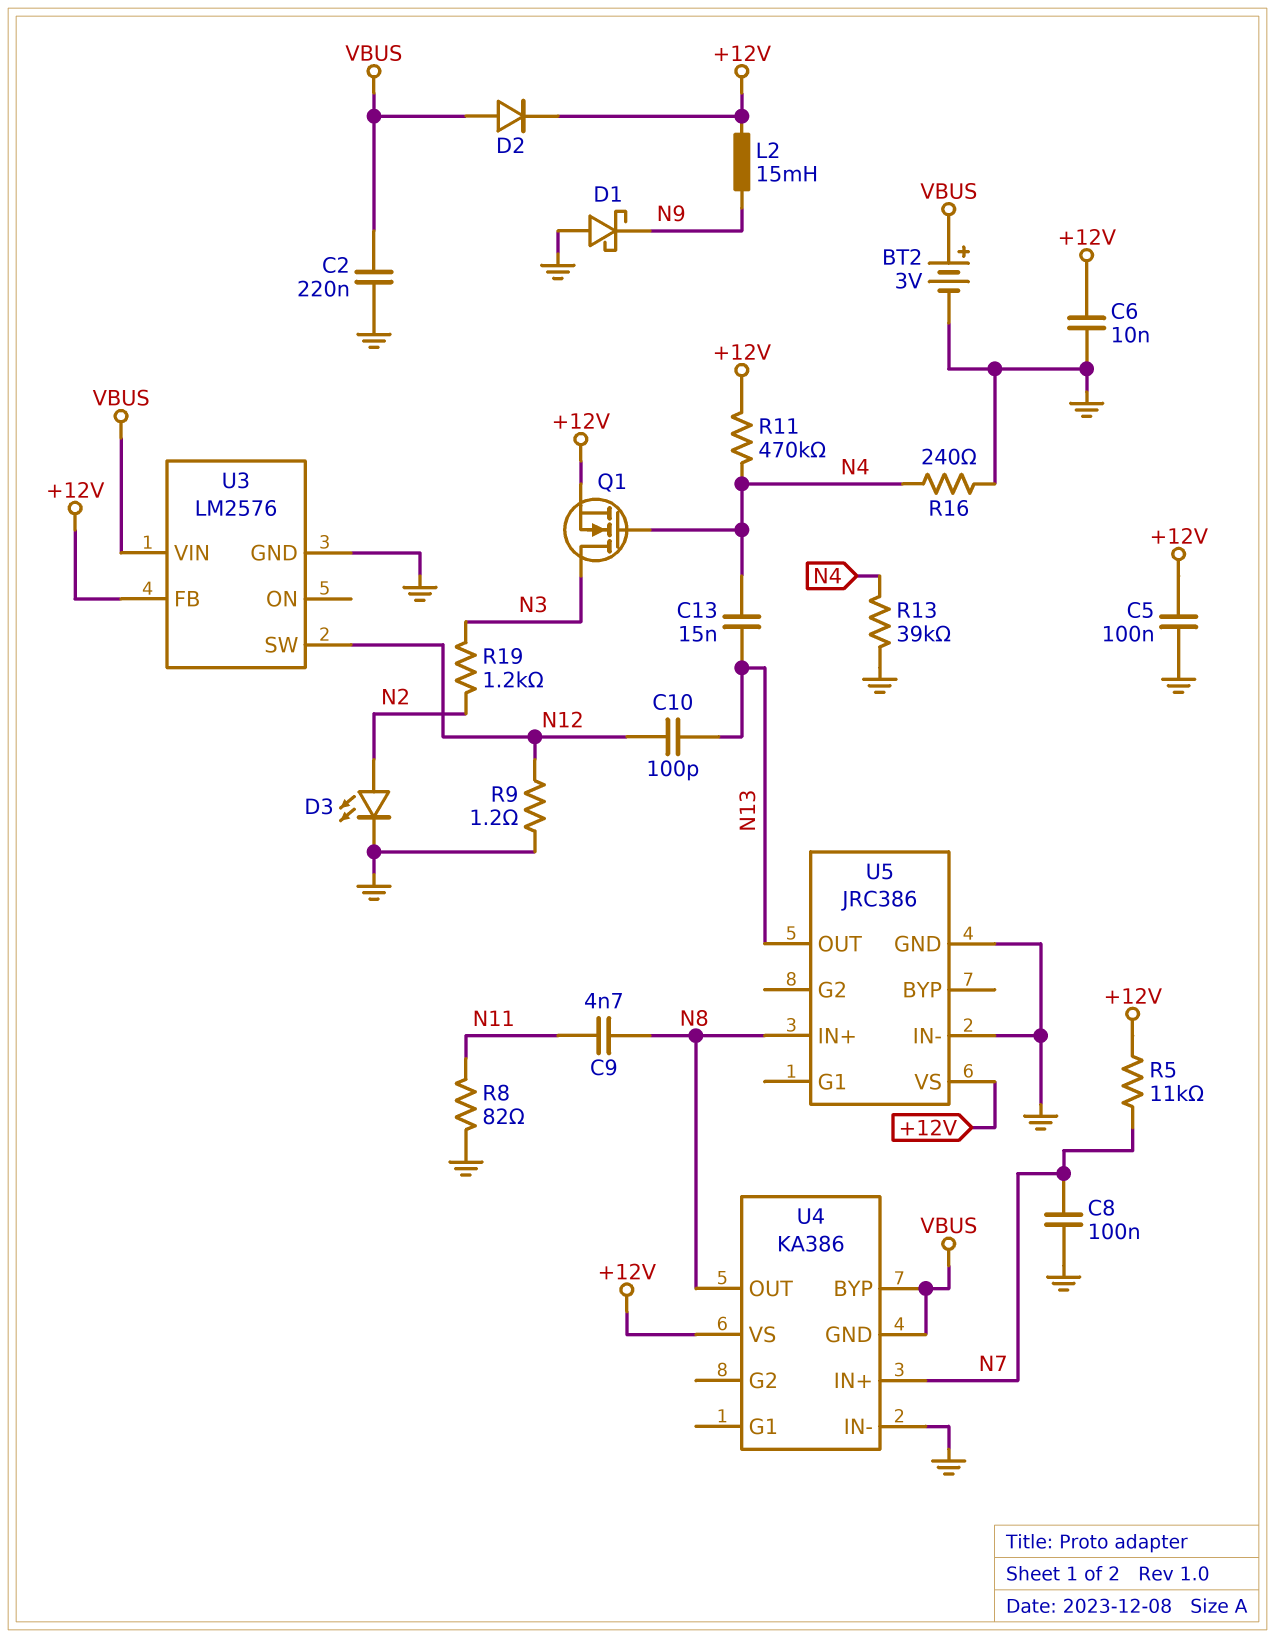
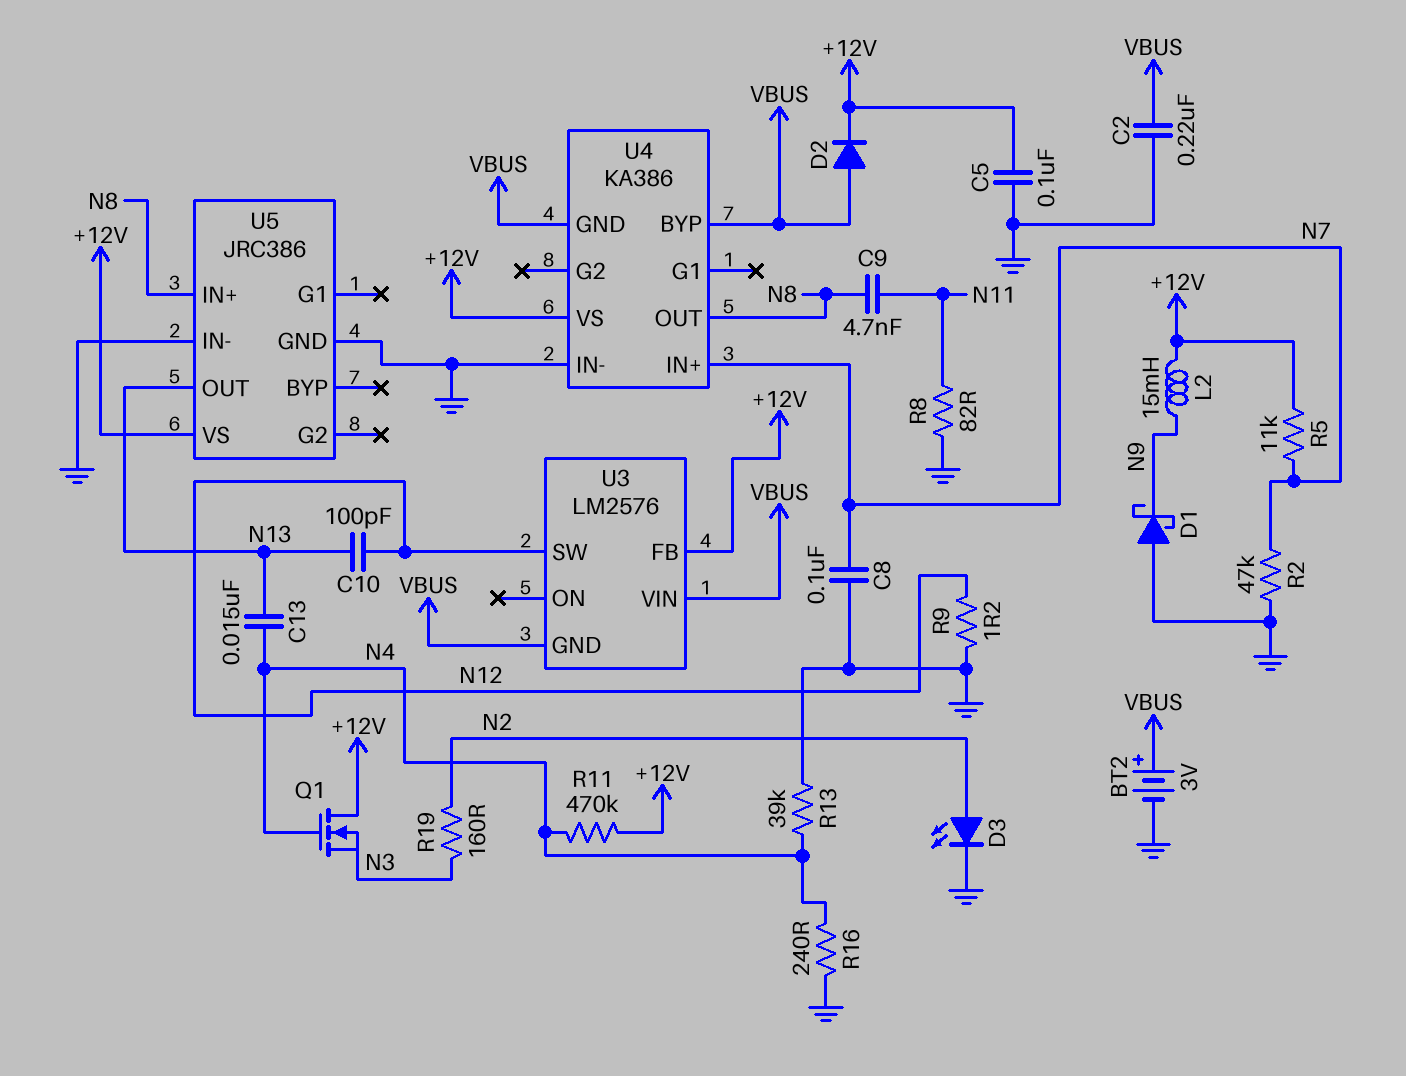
C6: 10nF (+12V, GND) -> none
Q1: NMOS (G N4, D N3, S +12V) -> NMOS (G N4, D +12V, S N3)
R2: none -> 47k (GND, N7)
R19: 1.2k (N2, N3) -> 160 (N2, N3)
U3 pin GND: GND -> VBUS

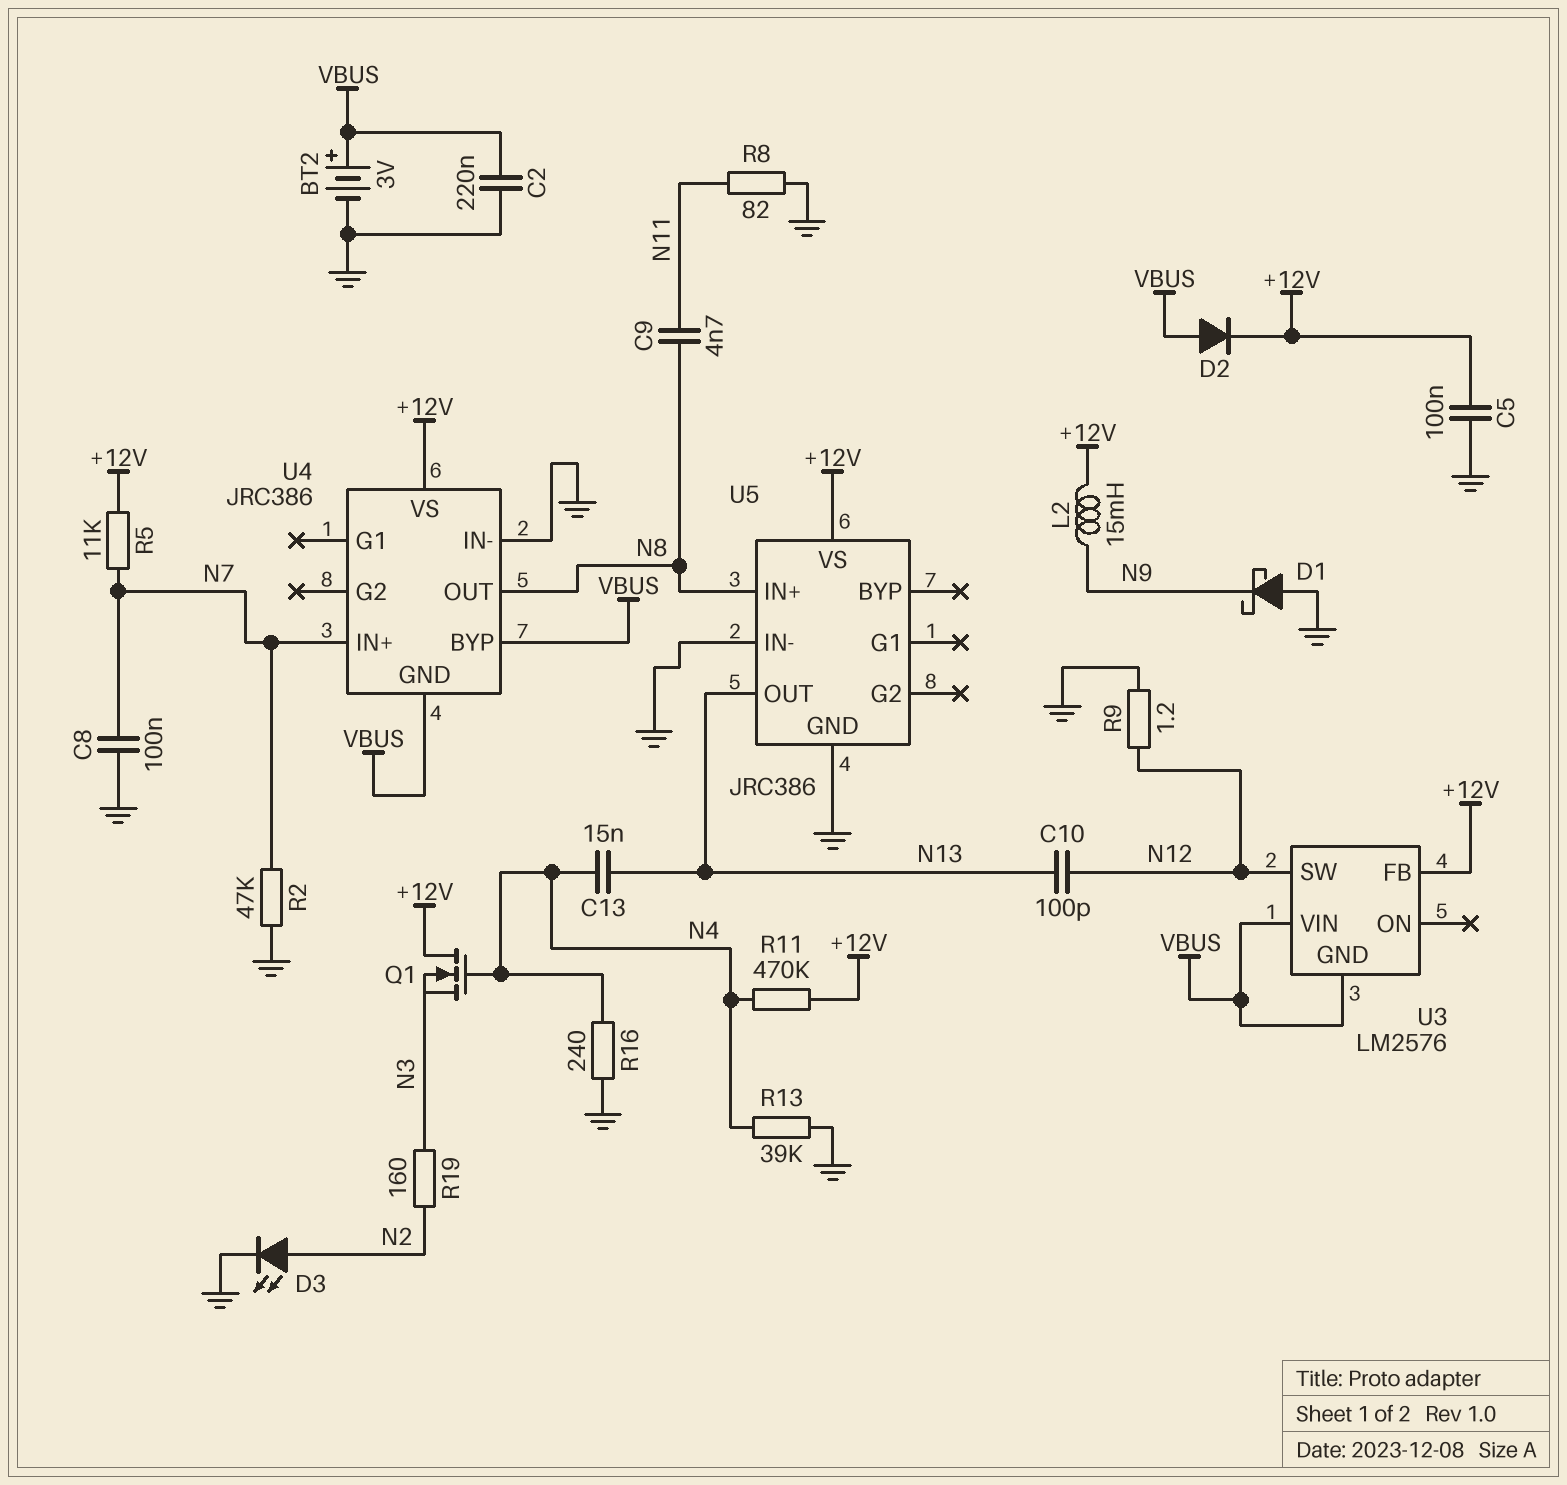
U4: KA386 -> JRC386

